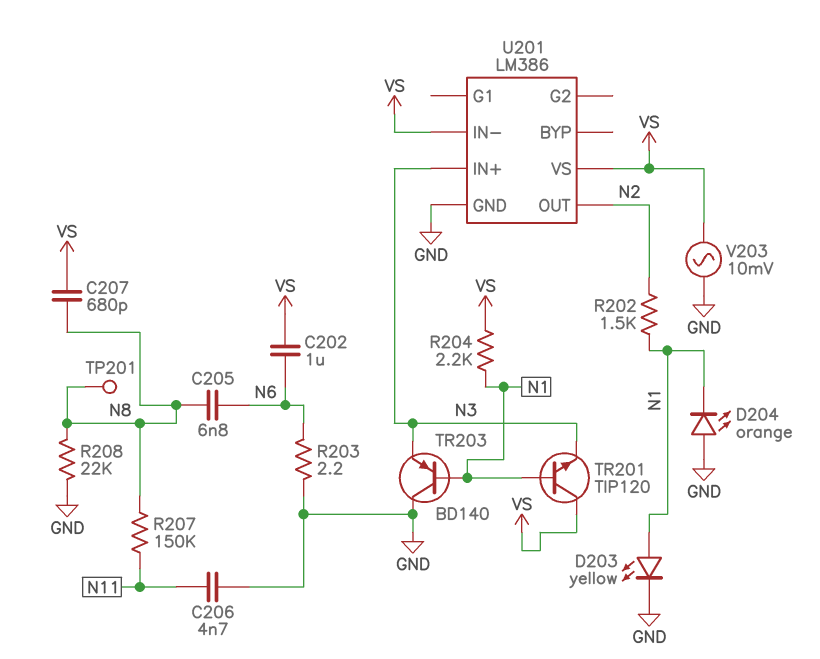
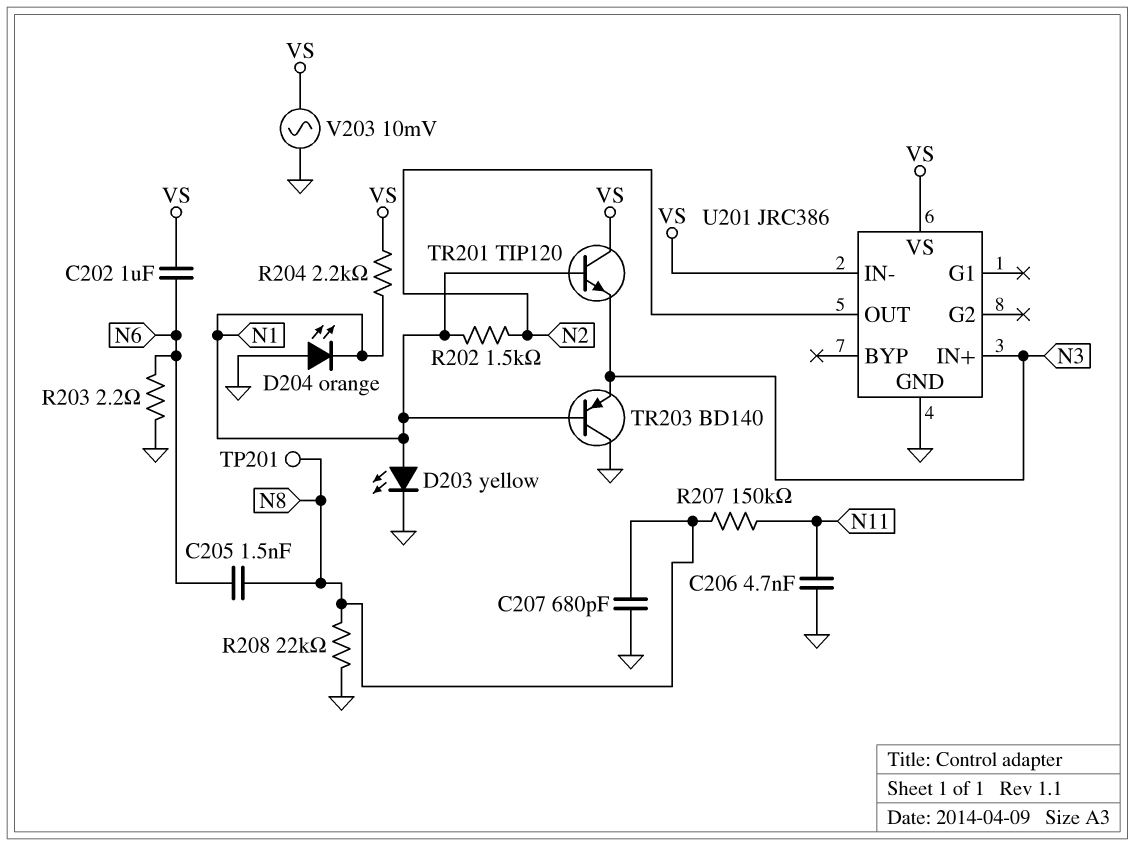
C205: 6.8nF (N6, N8) -> 1.5nF (N6, N8)
C207: 680pF (N8, VS) -> 680pF (GND, N8)
U201: LM386 -> JRC386

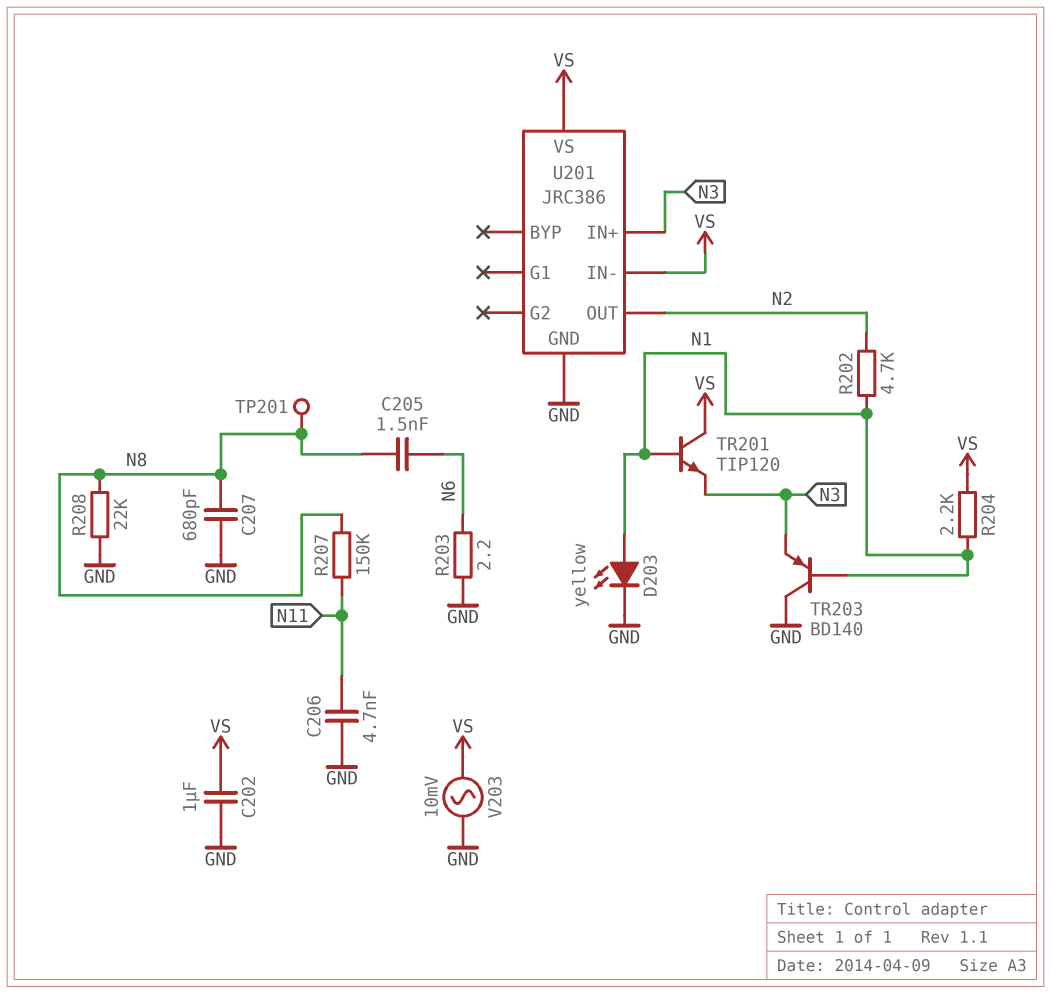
C202: 1uF (N6, VS) -> 1uF (GND, VS)
D204: LED orange (A GND, K N1) -> none
R202: 1.5k (N1, N2) -> 4.7k (N1, N2)

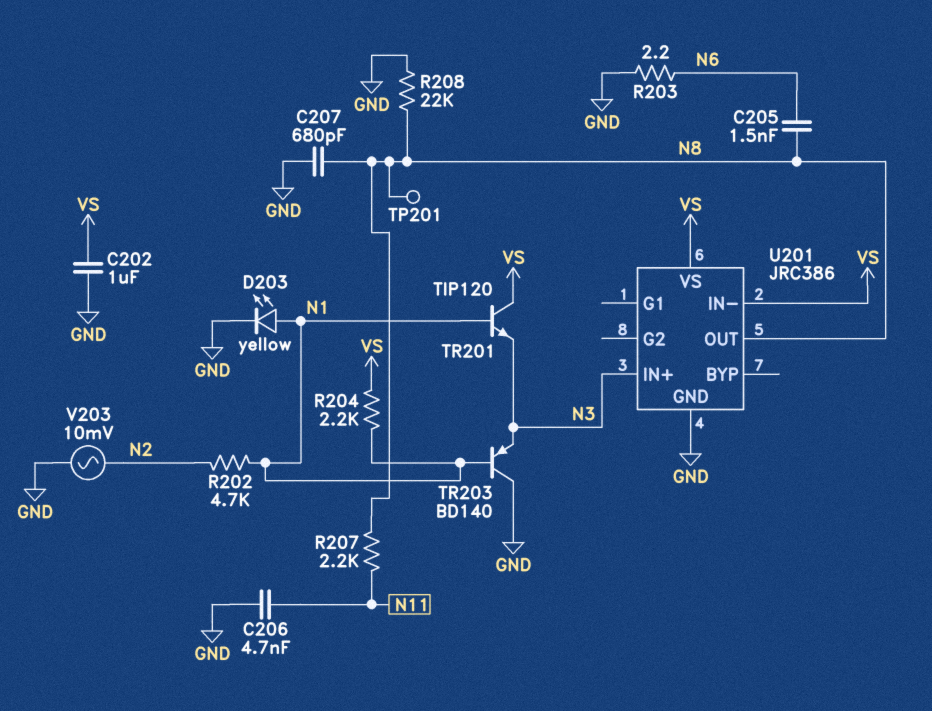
R207: 150k (N8, N11) -> 2.2k (N8, N11)
U201 pin OUT: N2 -> N8
V203: AC 10mV (GND, VS) -> AC 10mV (GND, N2)

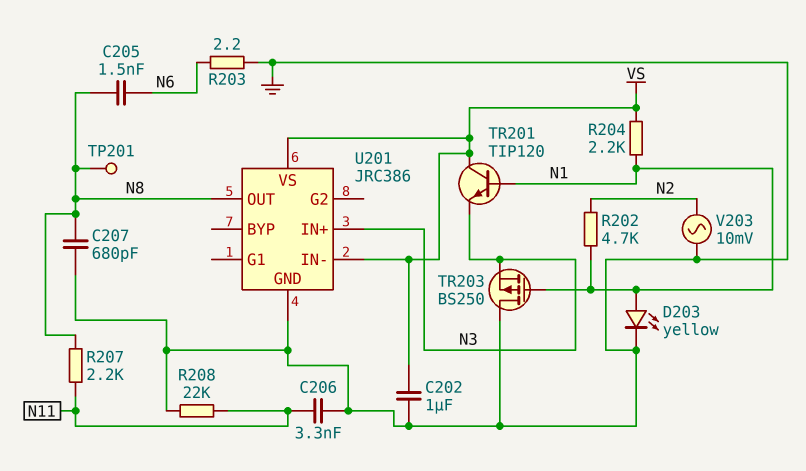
C206: 4.7nF (GND, N11) -> 3.3nF (GND, N11)
R208: 22k (GND, N8) -> 22k (GND, N11)
TR203: PNP BD140 (B N1, C GND, E N3) -> PMOS BS250 (G N1, D GND, S N3)

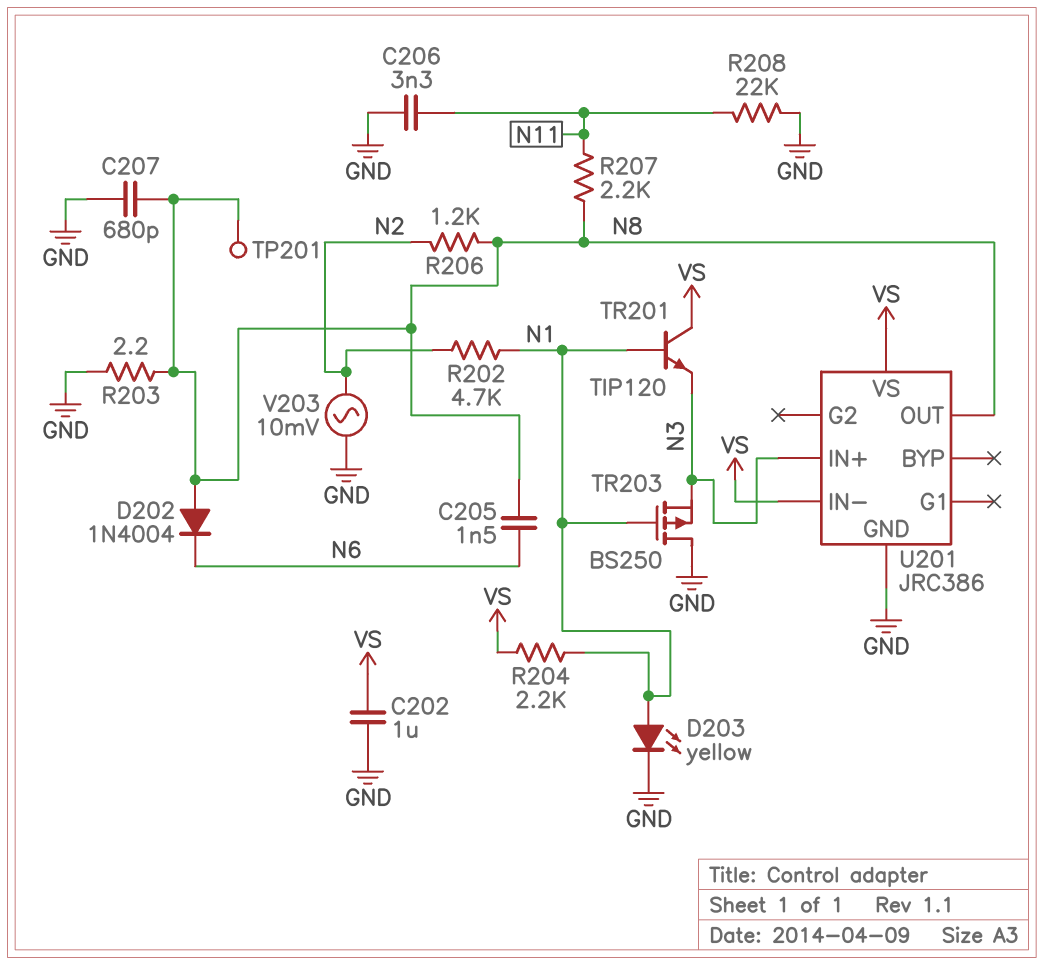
D202: none -> diode 1N4004 (A N8, K N6)
R203: 2.2 (GND, N6) -> 2.2 (GND, N8)
R206: none -> 1.2k (N2, N8)

